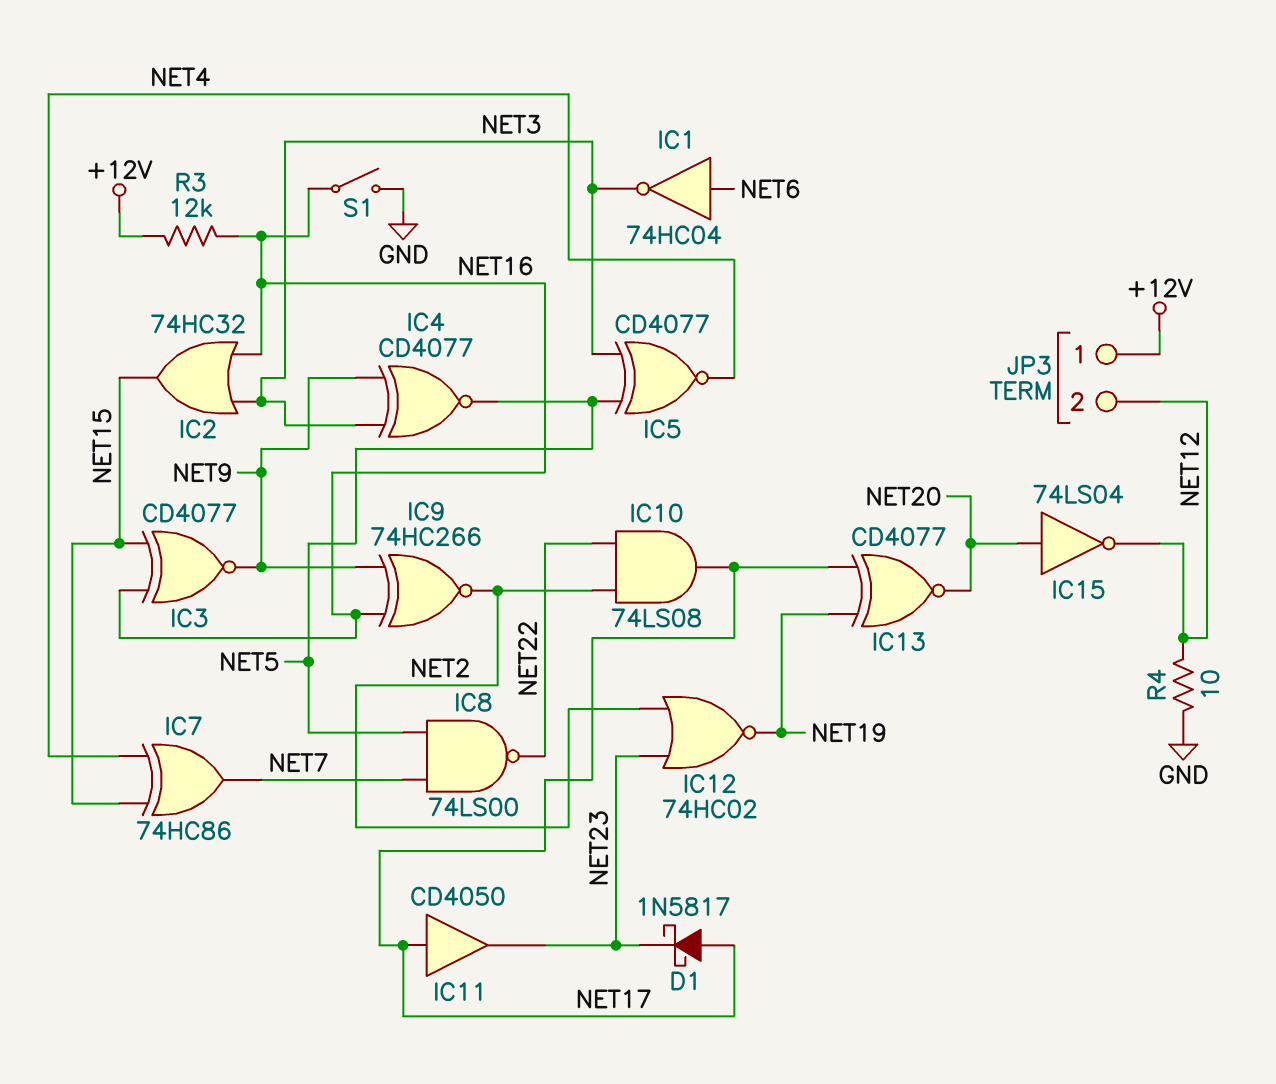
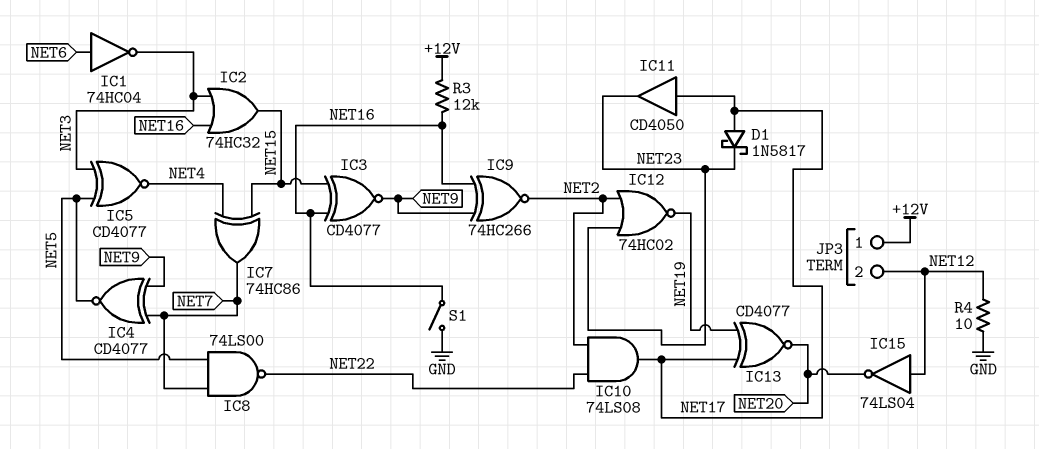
IC4: XNOR CD4077 (in NET3, in NET9, out NET5) -> XNOR CD4077 (in NET7, in NET9, out NET5)
IC15: NOT 74LS04 (in NET20, out NET12) -> NOT 74LS04 (in NET12, out NET20)

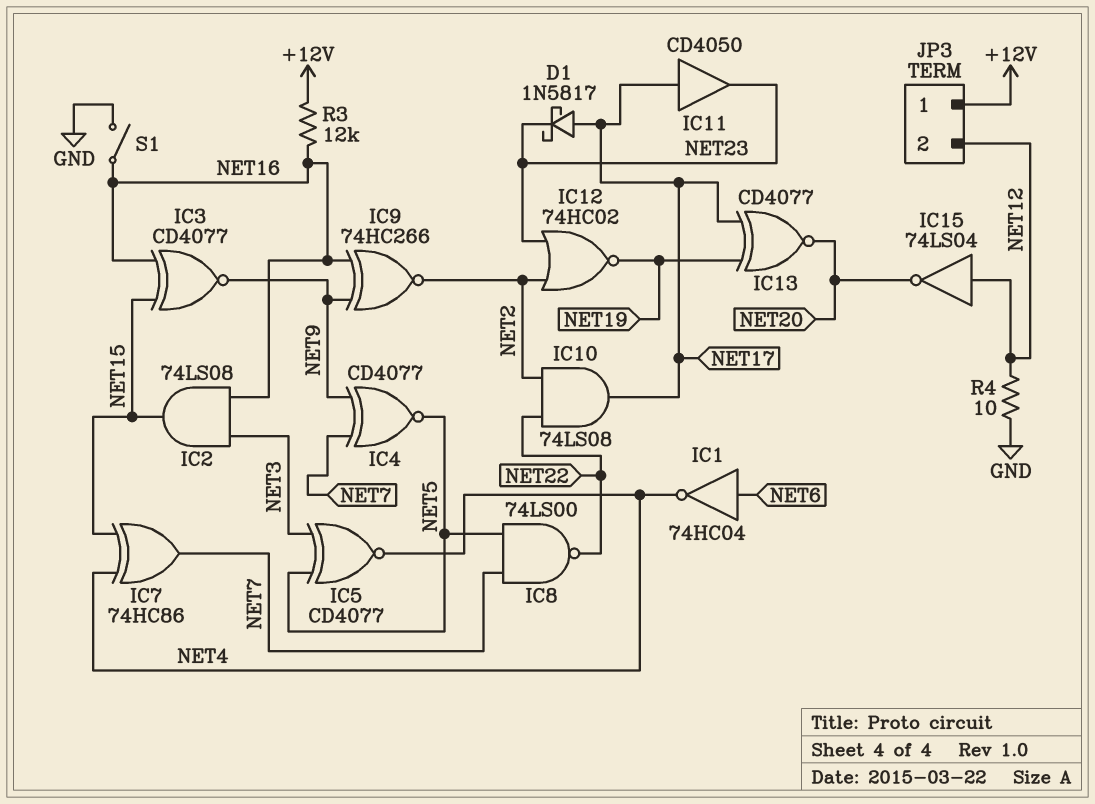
IC1: NOT 74HC04 (in NET6, out NET3) -> NOT 74HC04 (in NET6, out NET4)
IC2: OR 74HC32 (in NET3, in NET16, out NET15) -> AND 74LS08 (in NET3, in NET16, out NET15)

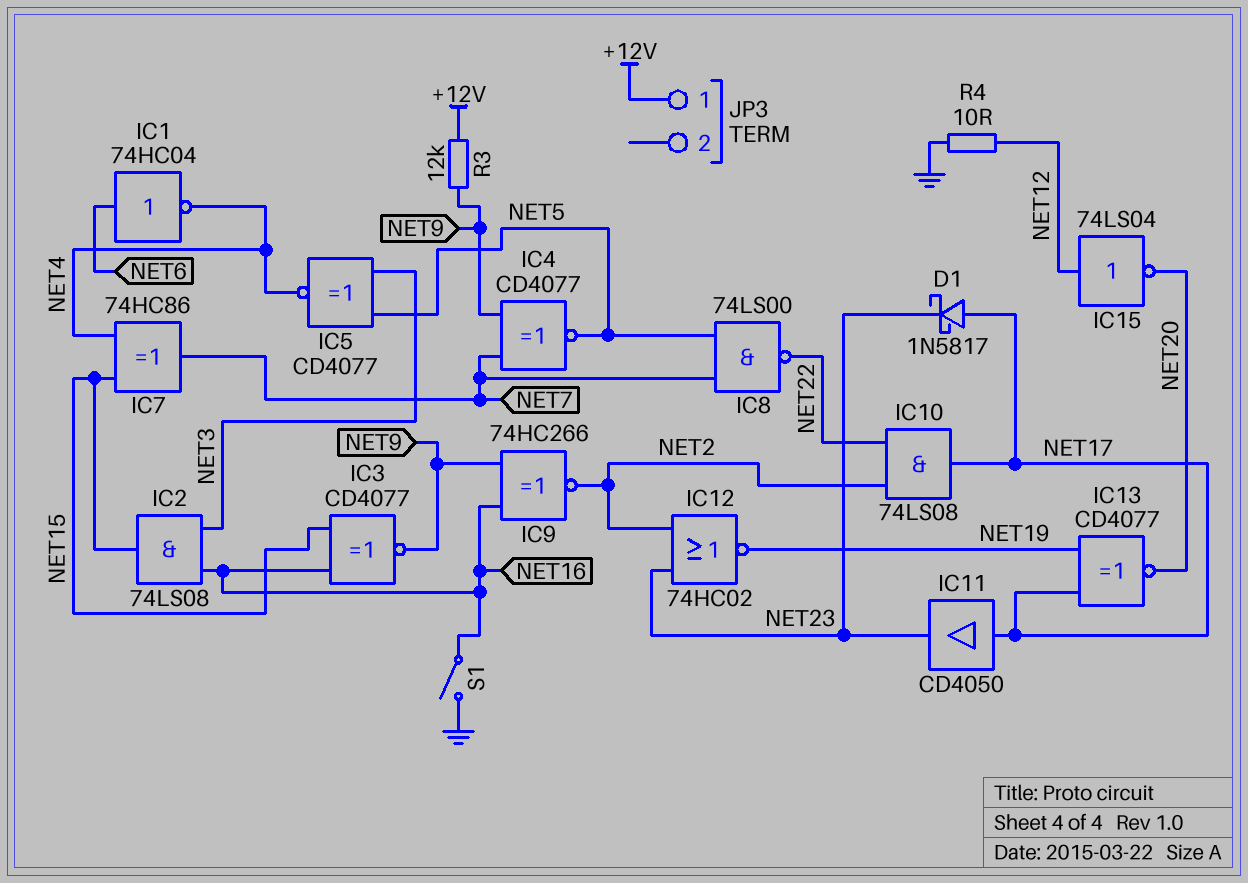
JP3 pin 2: NET12 -> none
R3: 12k (+12V, NET16) -> 12k (+12V, NET9)

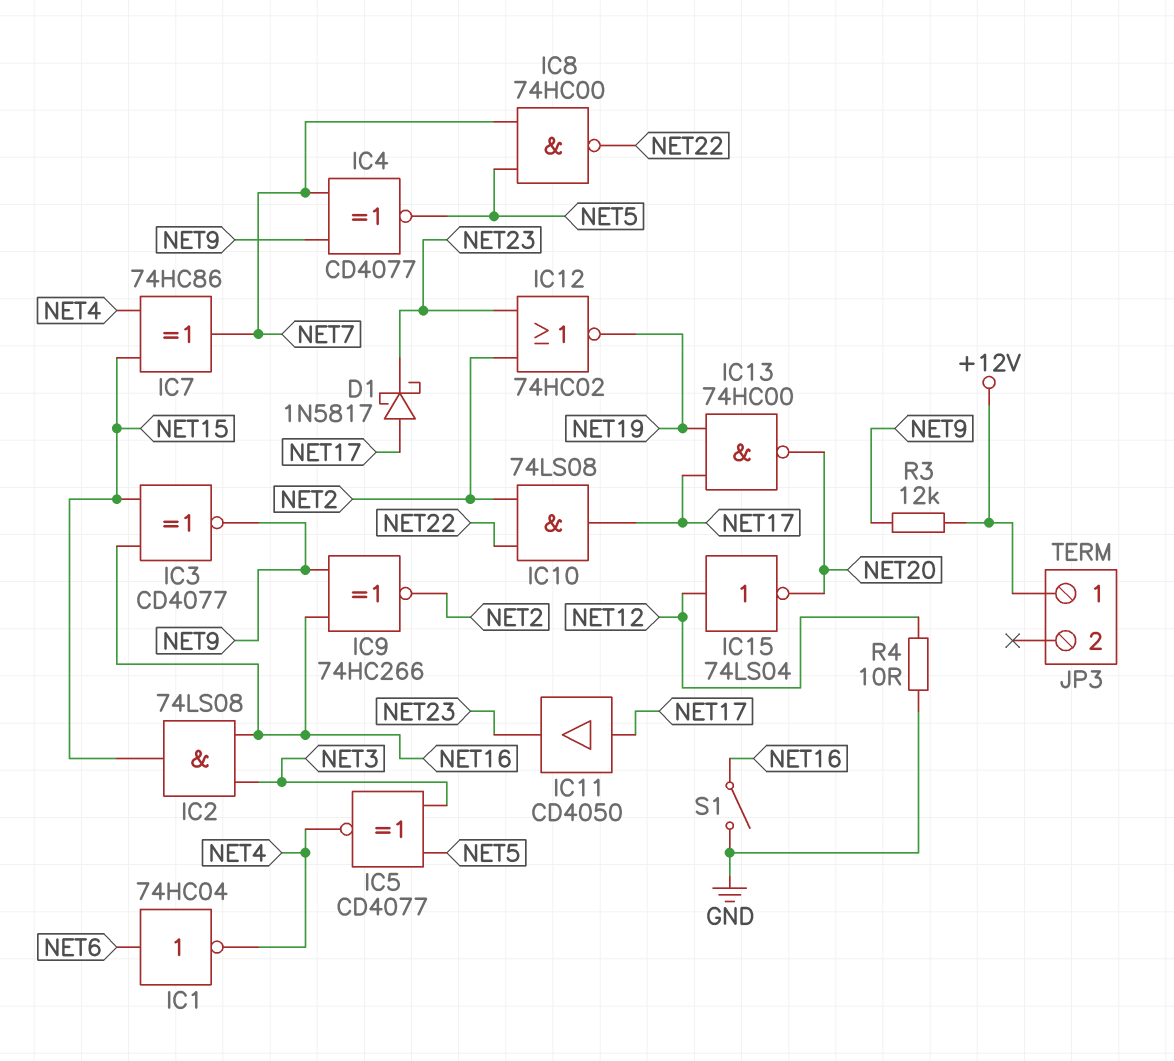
IC8: NAND 74LS00 (in NET5, in NET7, out NET22) -> NAND 74HC00 (in NET5, in NET7, out NET22)
IC13: XNOR CD4077 (in NET17, in NET19, out NET20) -> NAND 74HC00 (in NET17, in NET19, out NET20)

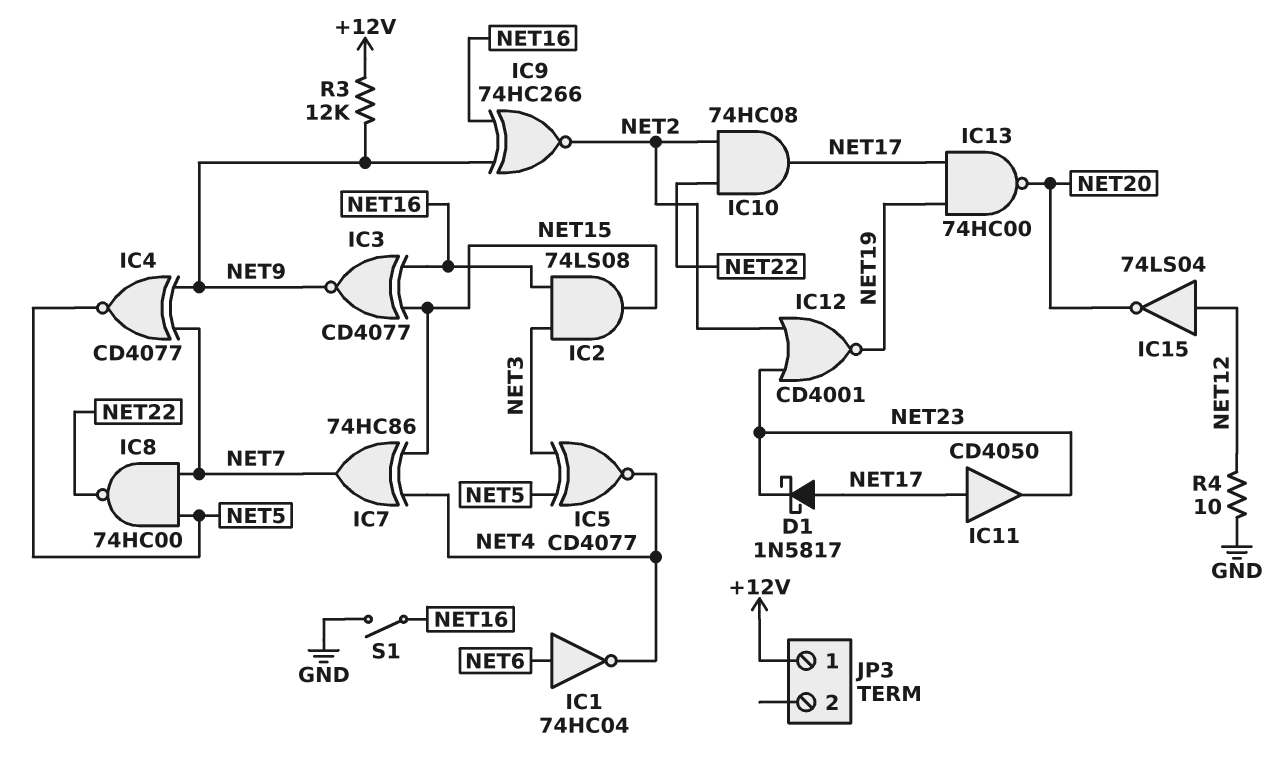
IC10: AND 74LS08 (in NET2, in NET22, out NET17) -> AND 74HC08 (in NET2, in NET22, out NET17)
IC12: NOR 74HC02 (in NET2, in NET23, out NET19) -> NOR CD4001 (in NET2, in NET23, out NET19)

